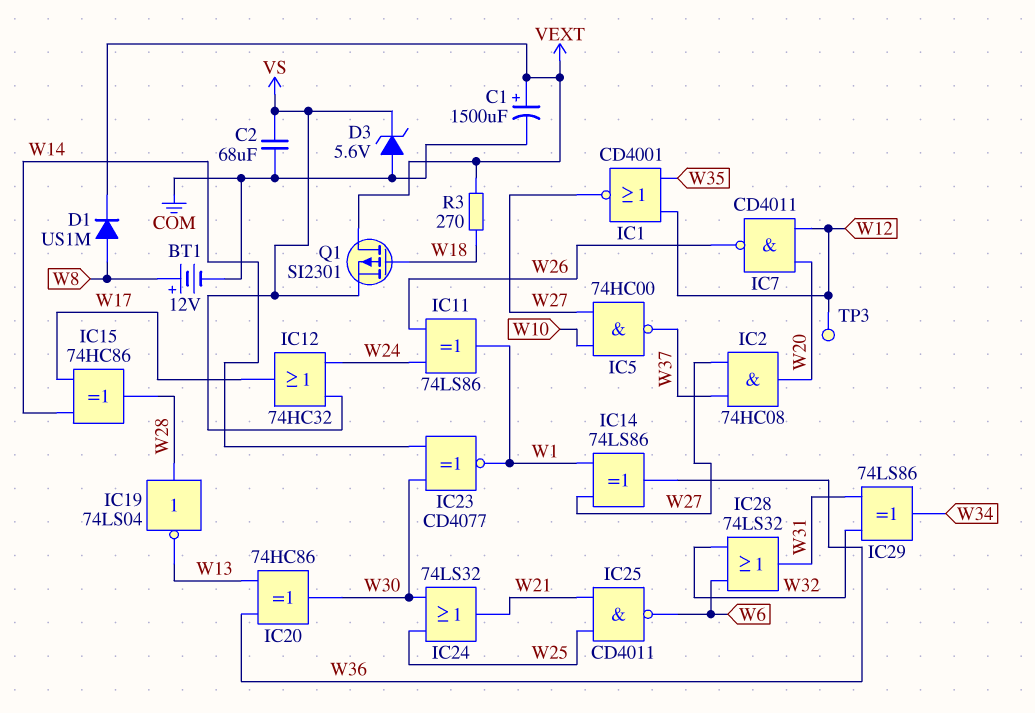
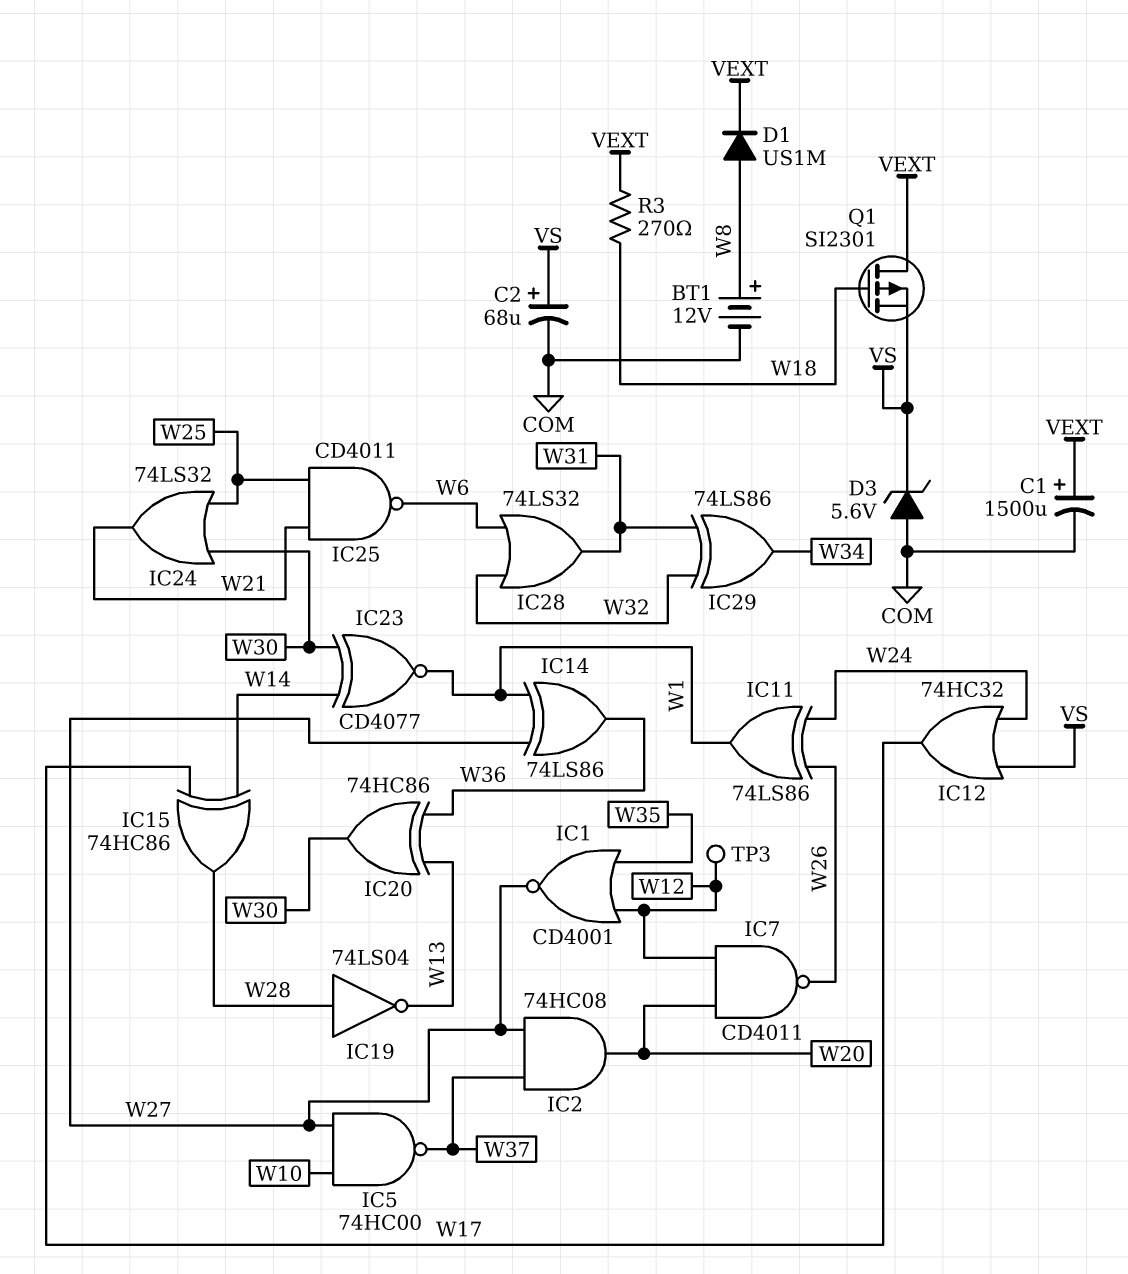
C2: 68uF (COM, VS) -> 68uF (plus VS, minus COM)

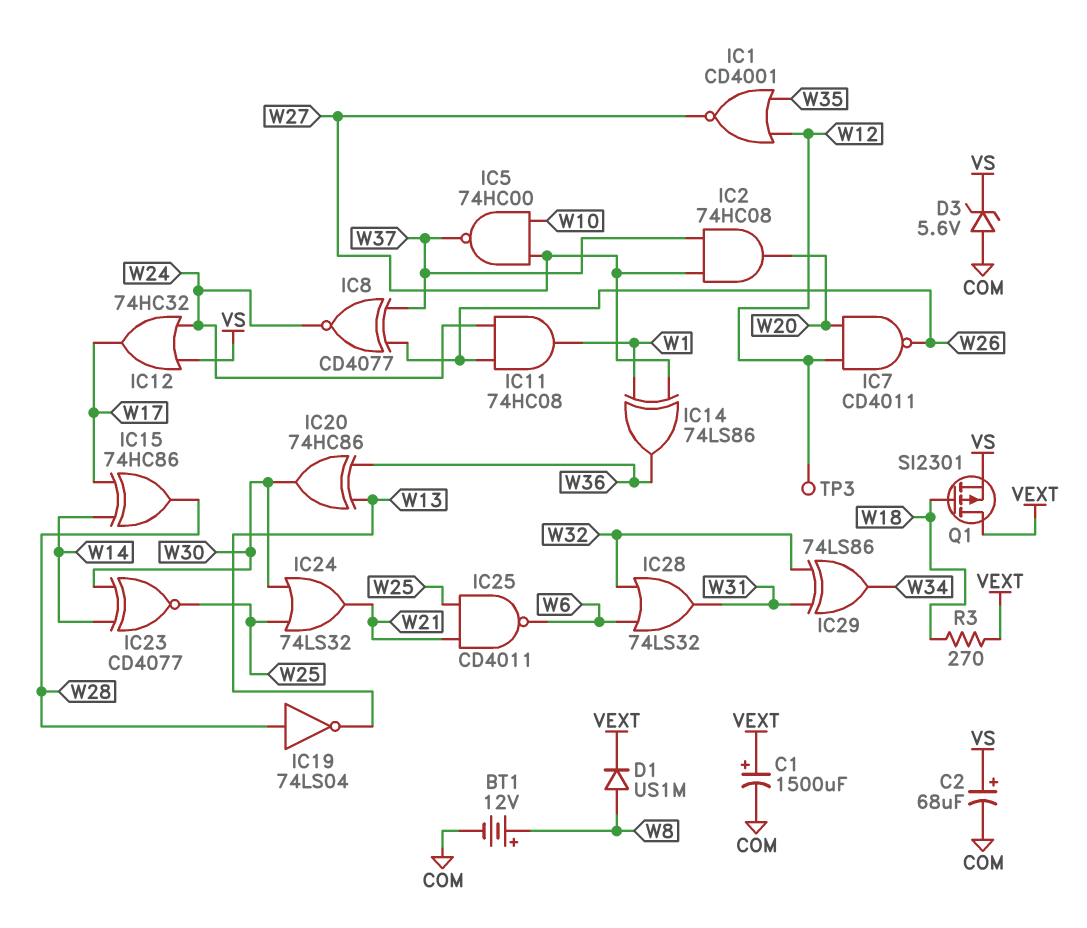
IC8: none -> XNOR CD4077 (in W26, in W37, out W24)
IC11: XOR 74LS86 (in W24, in W26, out W1) -> AND 74HC08 (in W24, in W26, out W1)
IC23: XNOR CD4077 (in W14, in W30, out W1) -> XNOR CD4077 (in W14, in W30, out W25)

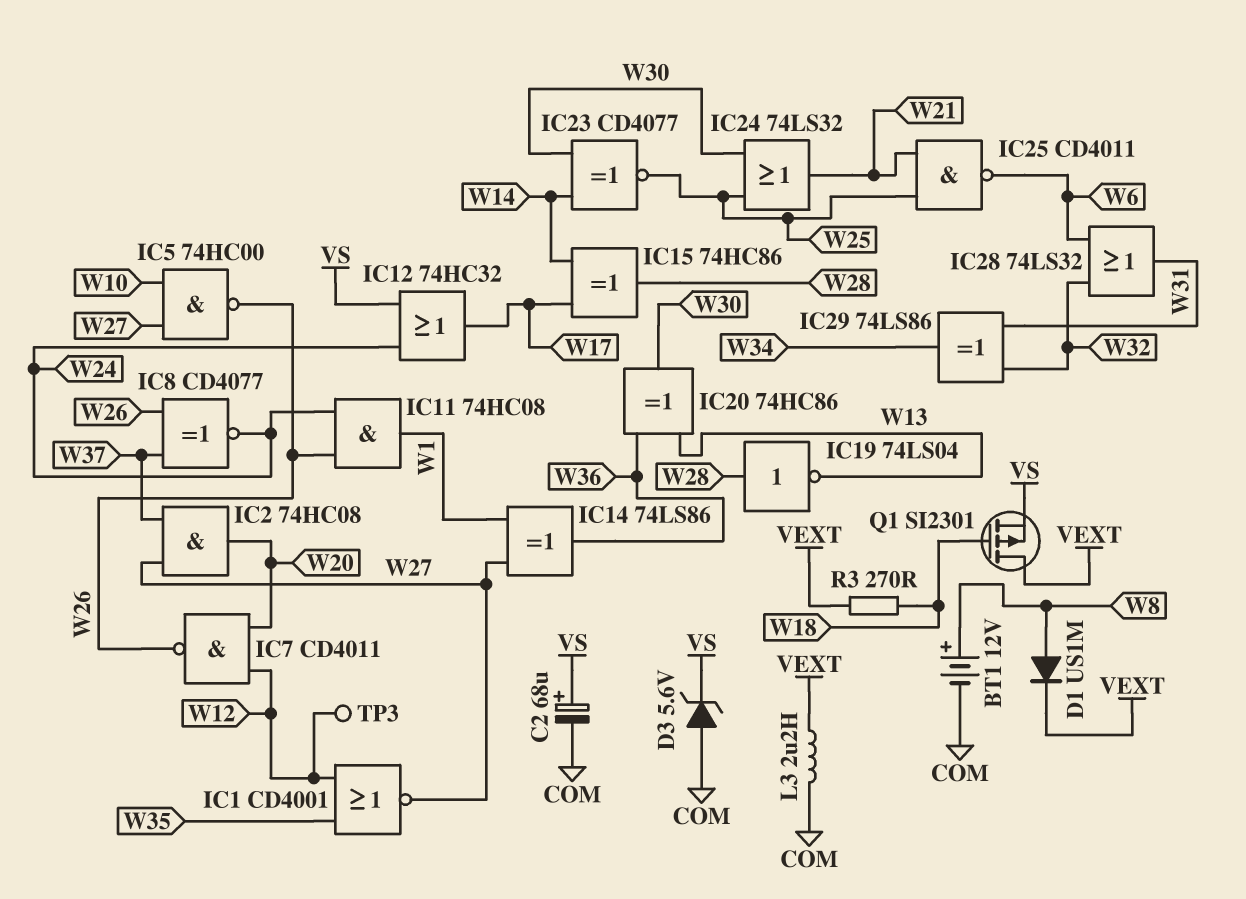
C1: 1500uF (plus VEXT, minus COM) -> none
IC5: NAND 74HC00 (in W10, in W27, out W37) -> NAND 74HC00 (in W10, in W27, out W26)
L3: none -> 2.2uH (COM, VEXT)

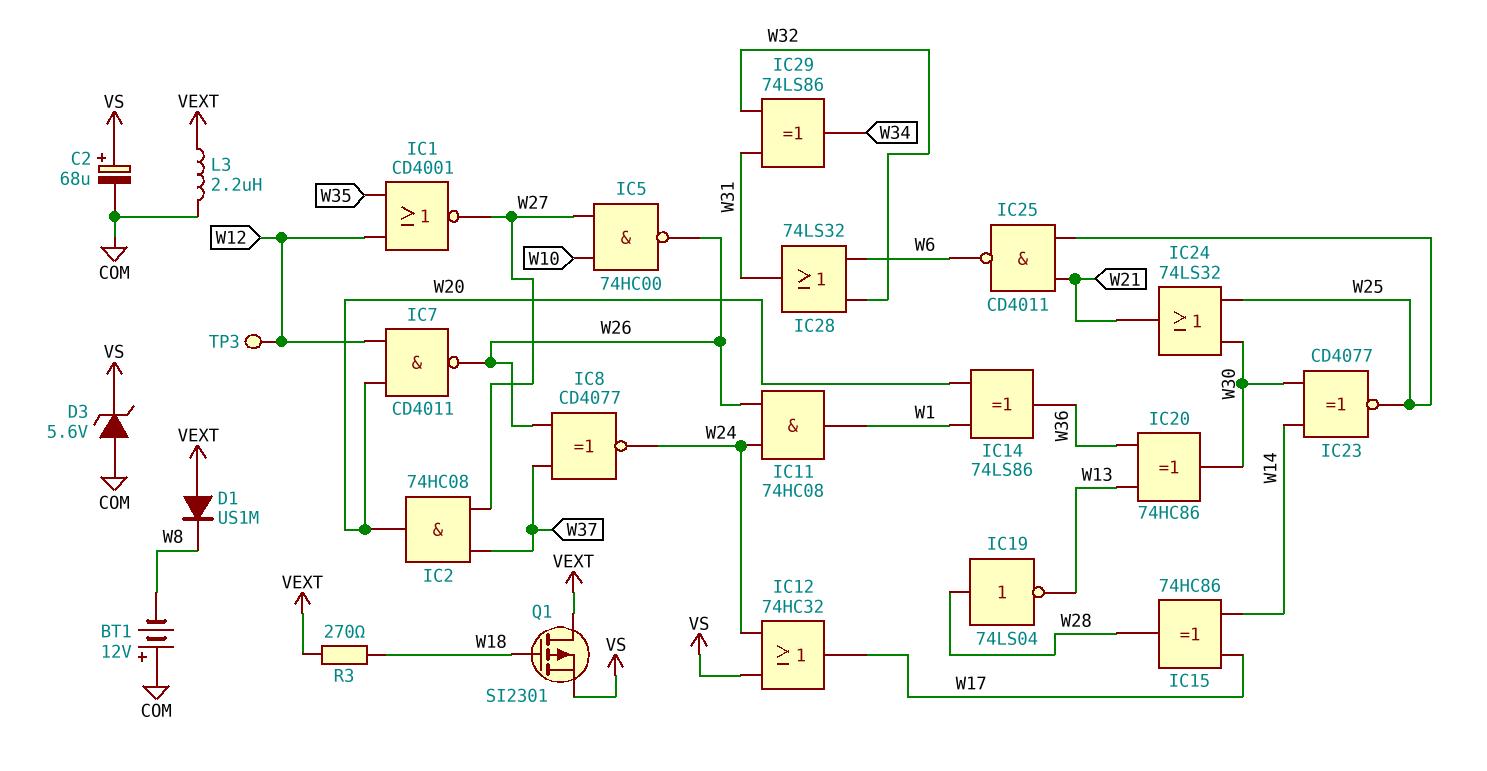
BT1: 12V (plus W8, minus COM) -> 12V (plus COM, minus W8)
D1: diode US1M (A W8, K VEXT) -> diode US1M (A VEXT, K W8)
IC14: XOR 74LS86 (in W1, in W27, out W36) -> XOR 74LS86 (in W1, in W20, out W36)

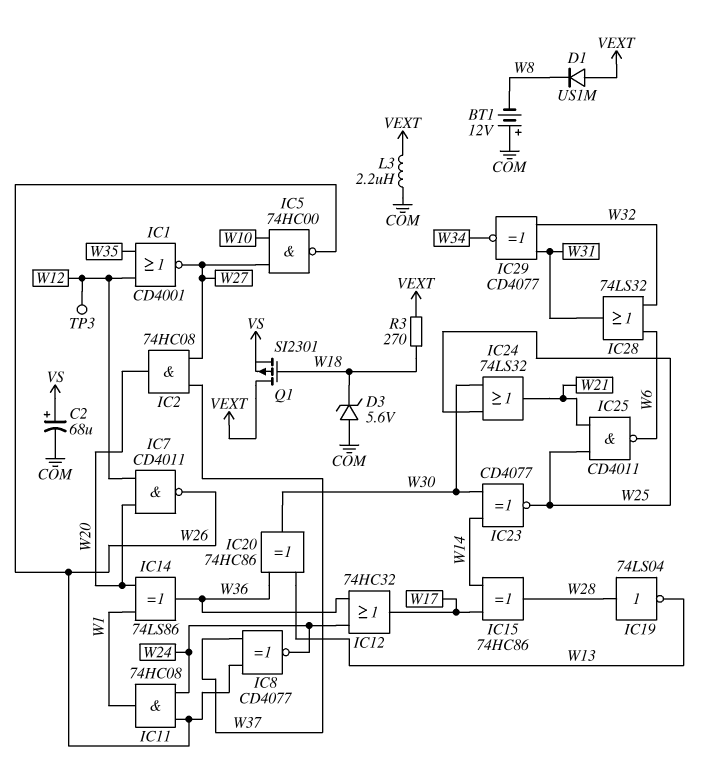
D3: zener 5.6V (A COM, K VS) -> zener 5.6V (A COM, K W18)
IC12: OR 74HC32 (in VS, in W24, out W17) -> OR 74HC32 (in W24, in W36, out W17)
IC29: XOR 74LS86 (in W31, in W32, out W34) -> XNOR CD4077 (in W31, in W32, out W34)

